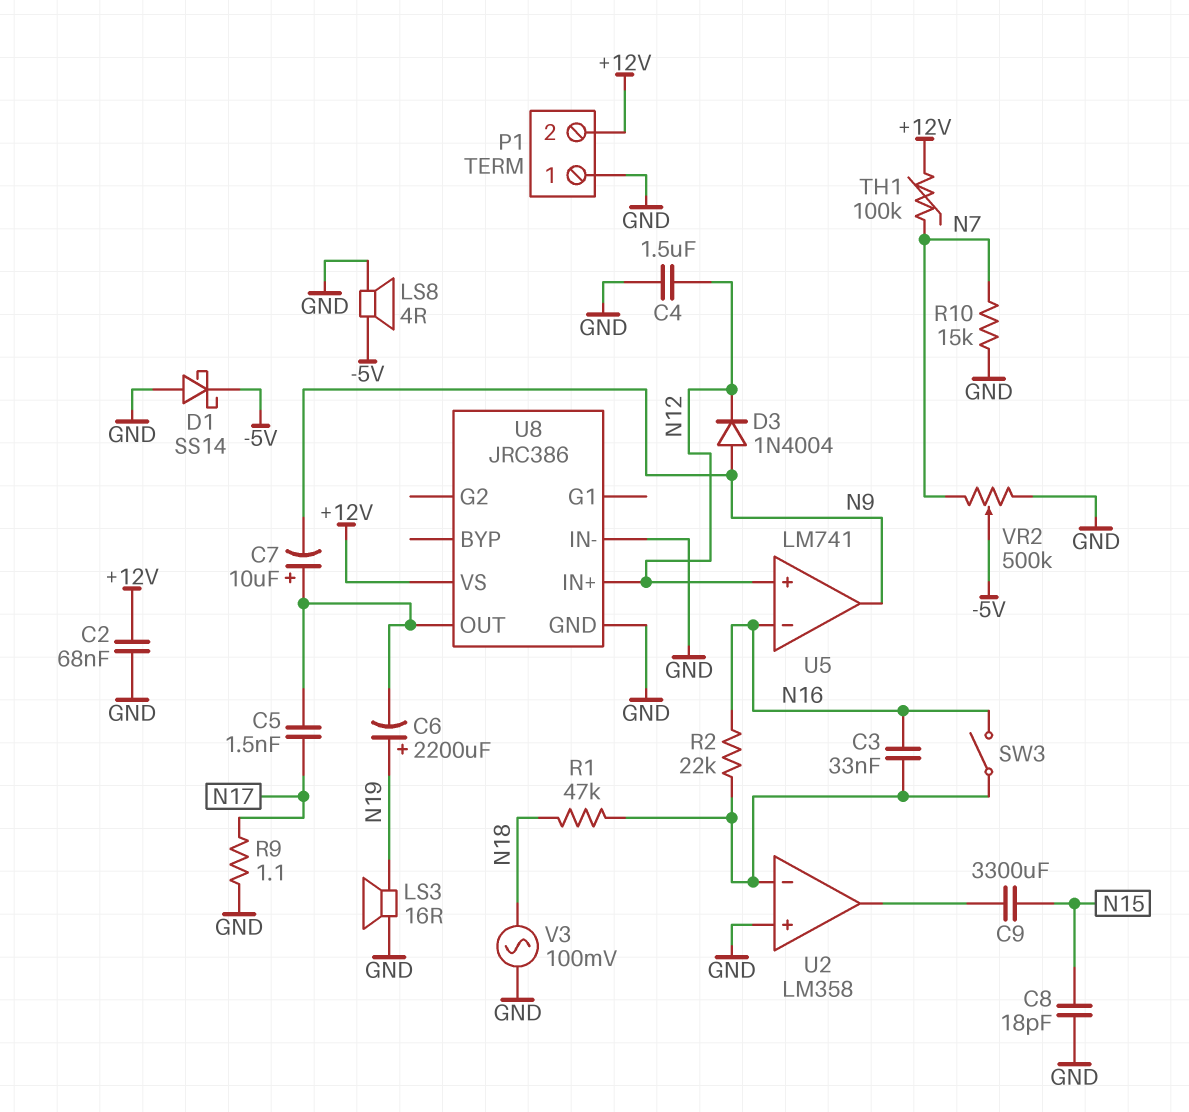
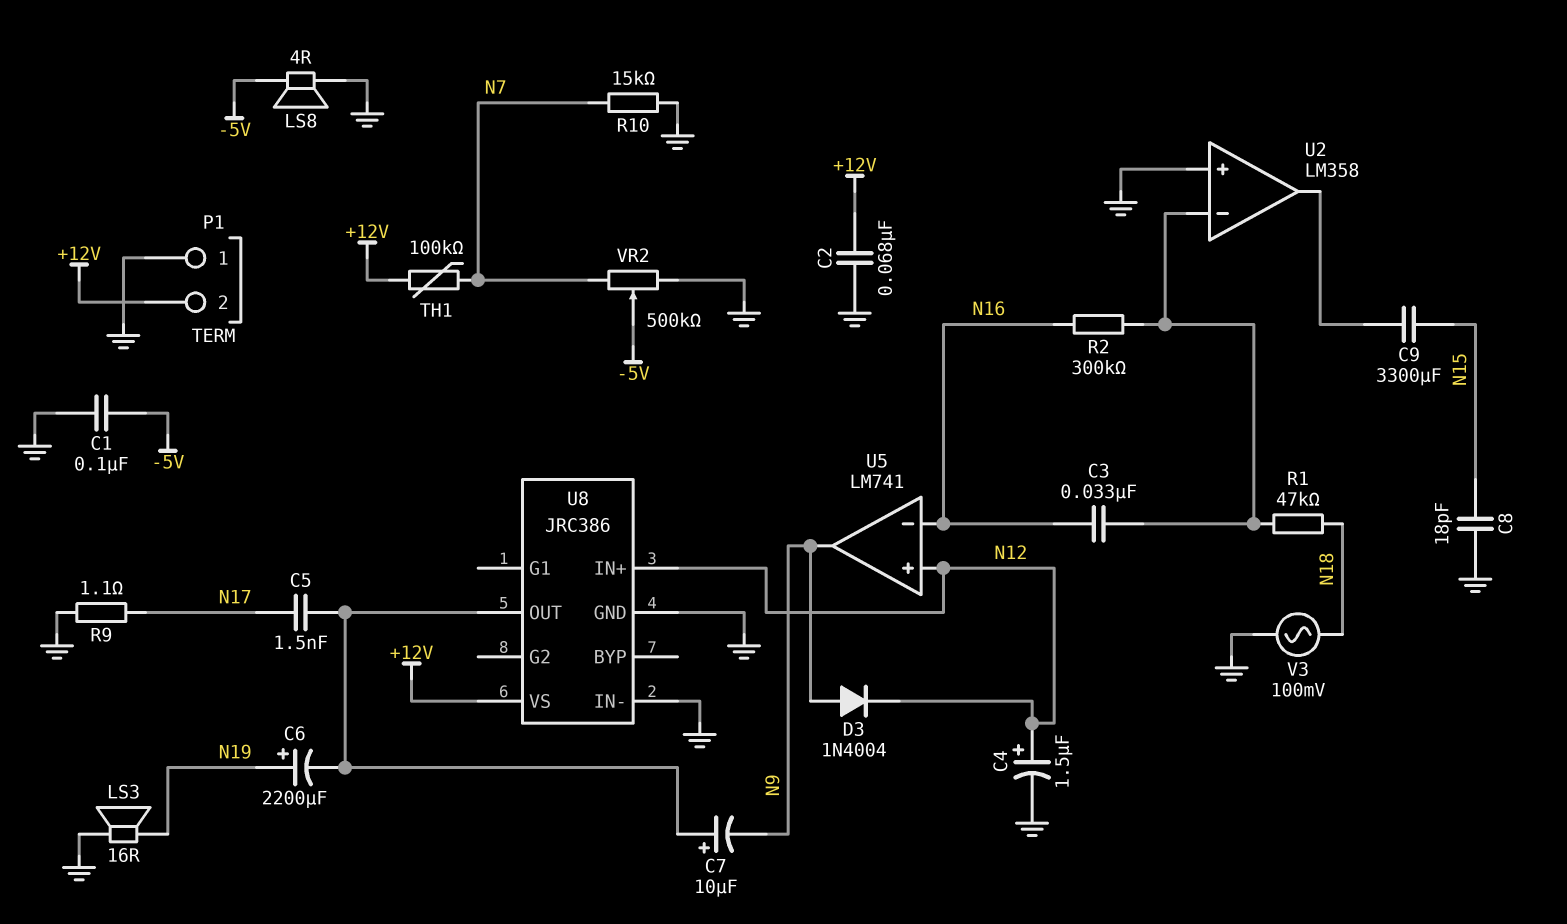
C1: none -> 100nF (-5V, GND)
C4: 1.5uF (GND, N12) -> 1.5uF (plus N12, minus GND)
D1: schottky SS14 (A GND, K -5V) -> none
R2: 22k (N16, U2/in-) -> 300k (N16, U2/in-)
SW3: switch (N16, U2/in-) -> none

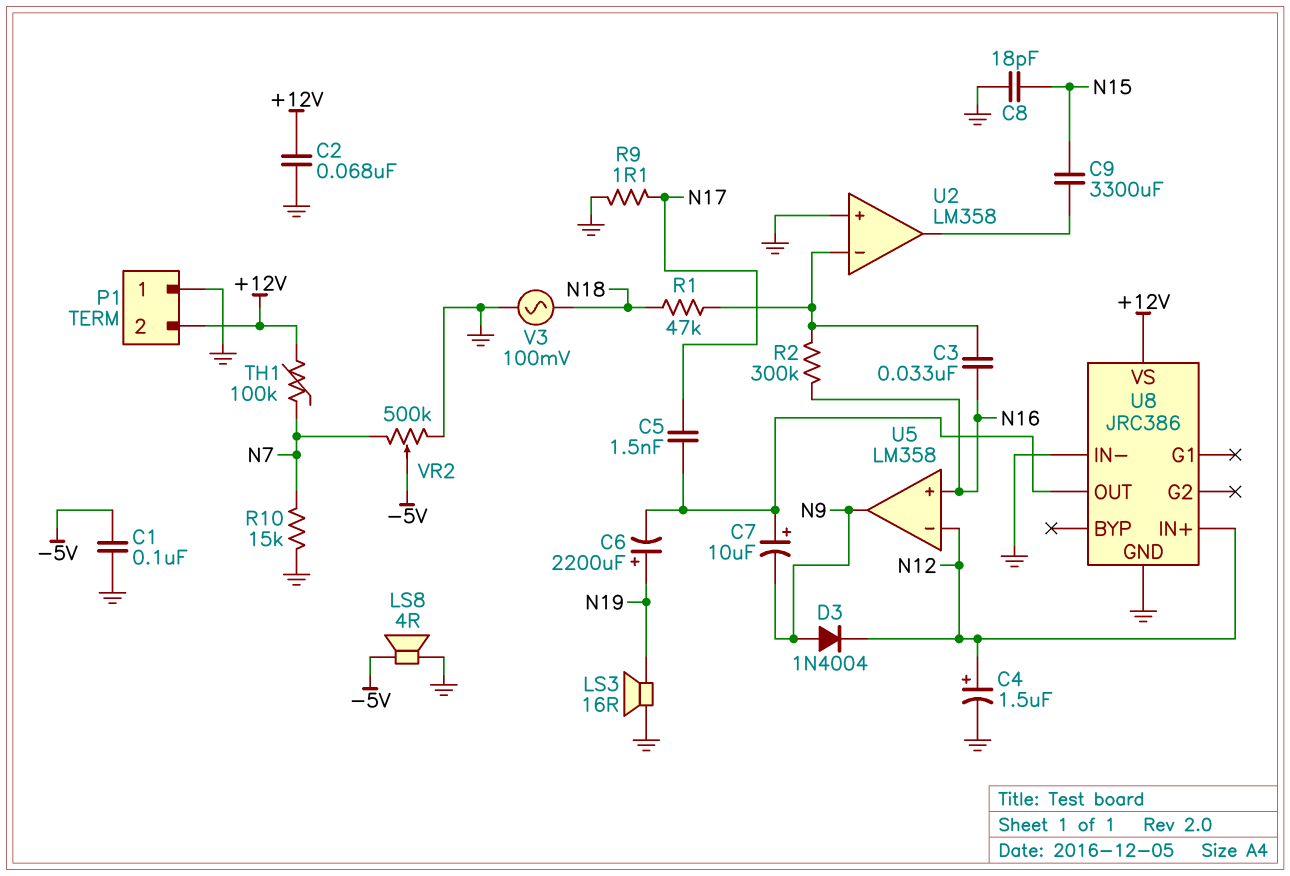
U5: LM741 -> LM358
U5 pin in+: N12 -> N16
U5 pin in-: N16 -> N12

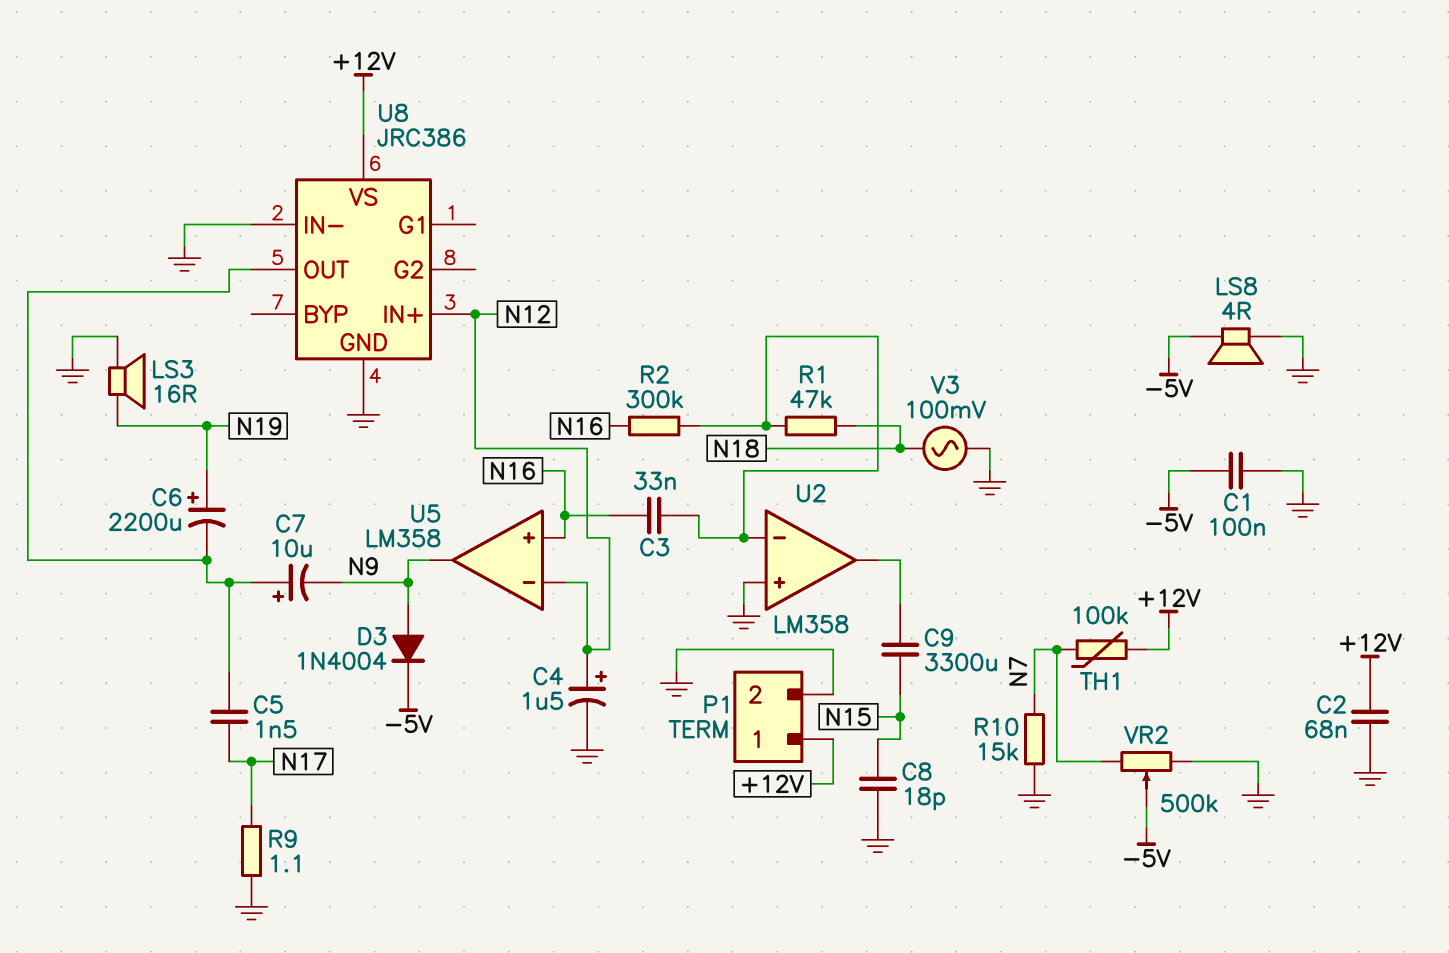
D3: diode 1N4004 (A N9, K N12) -> diode 1N4004 (A N9, K -5V)
P1 pin 1: GND -> +12V
P1 pin 2: +12V -> GND

